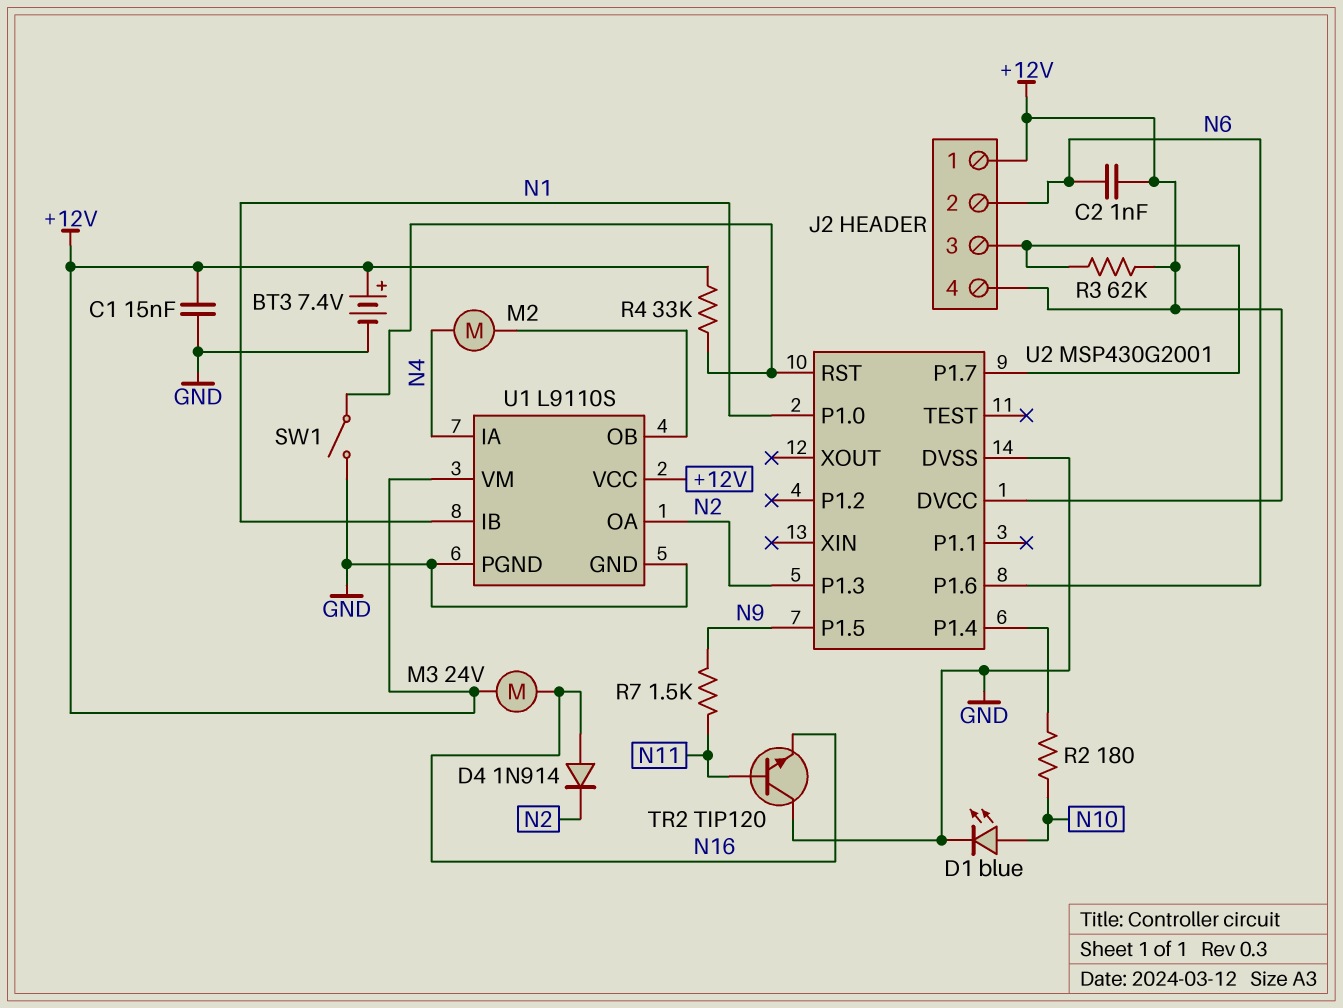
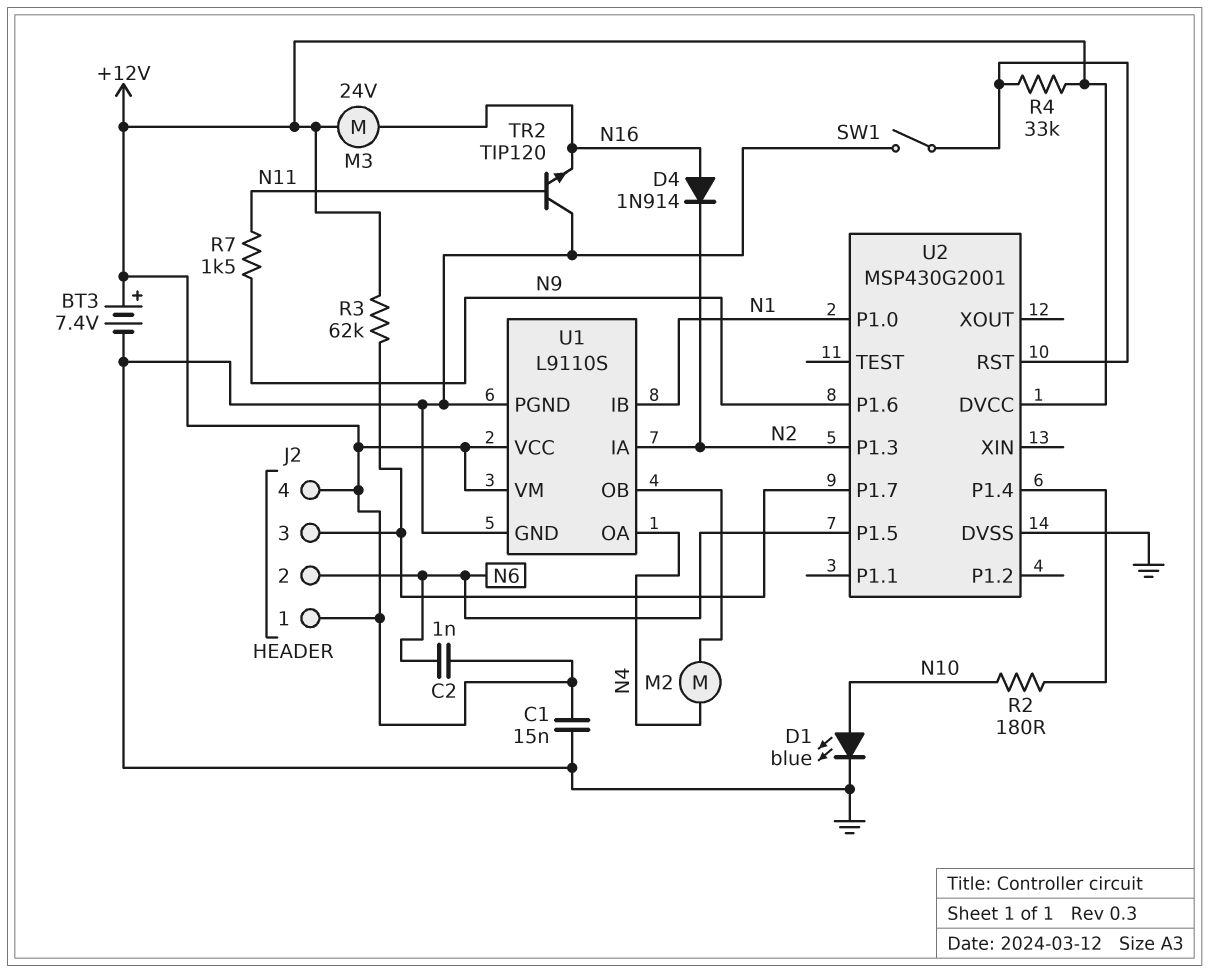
U1 pin IA: N4 -> N2
U1 pin OA: N2 -> N4
U2 pin P1.5: N9 -> N6
U2 pin P1.6: N6 -> N9

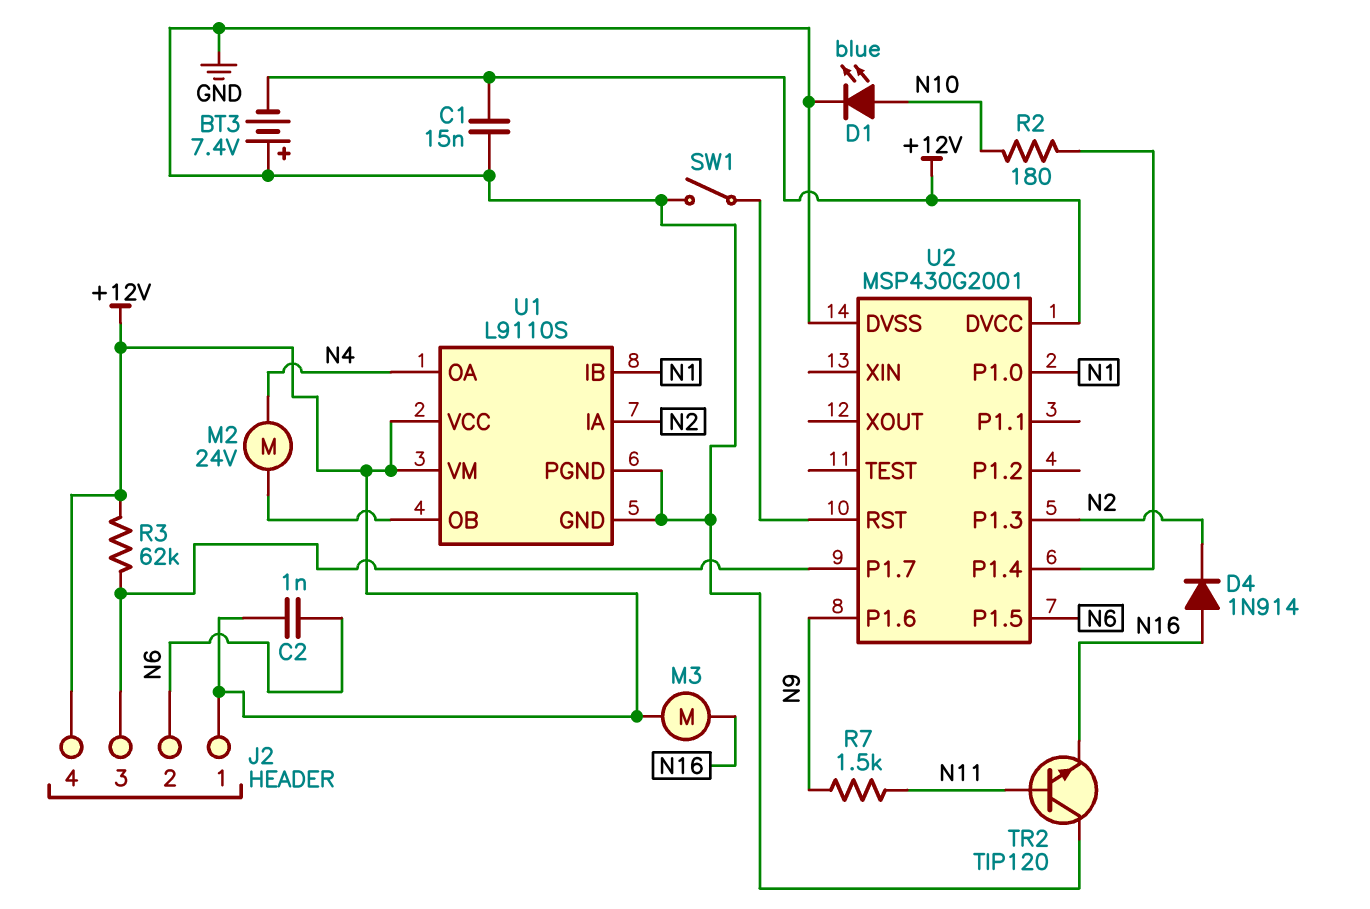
BT3: 7.4V (plus +12V, minus GND) -> 7.4V (plus GND, minus +12V)
M2: motor (N4, U1/OB) -> motor 24V (N4, U1/OB)
M3: motor 24V (+12V, N16) -> motor (+12V, N16)
R4: 33k (+12V, U2/RST) -> none

